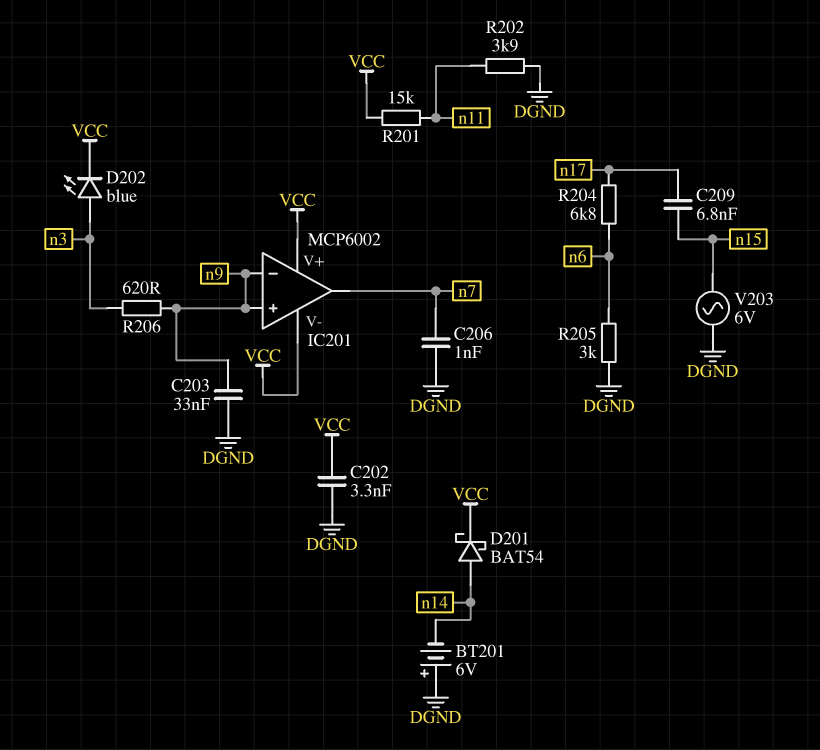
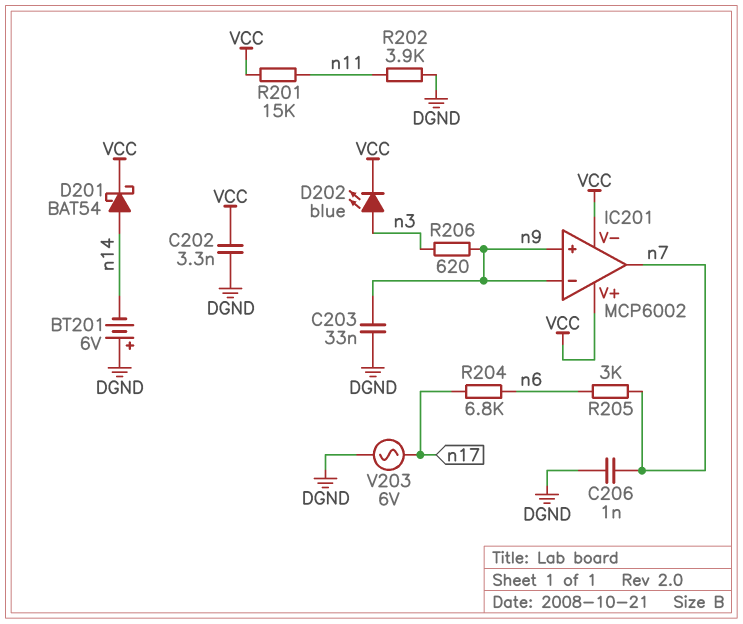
C209: 6.8nF (n15, n17) -> none
R205: 3k (DGND, n6) -> 3k (n6, n7)
V203: AC 6V (DGND, n15) -> AC 6V (DGND, n17)

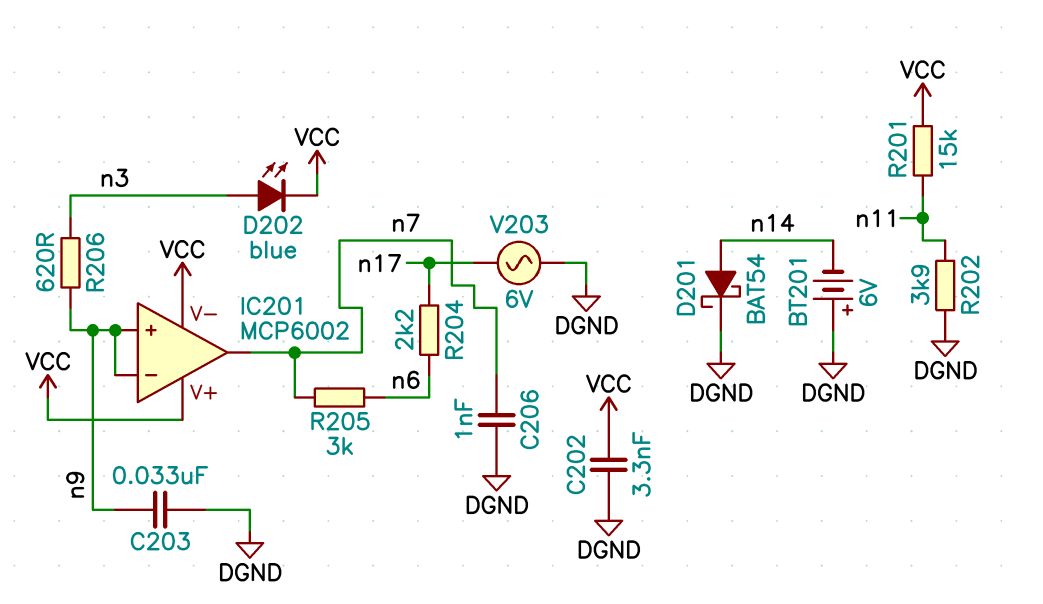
D201: schottky BAT54 (A n14, K VCC) -> schottky BAT54 (A n14, K DGND)
R204: 6.8k (n6, n17) -> 2.2k (n6, n17)

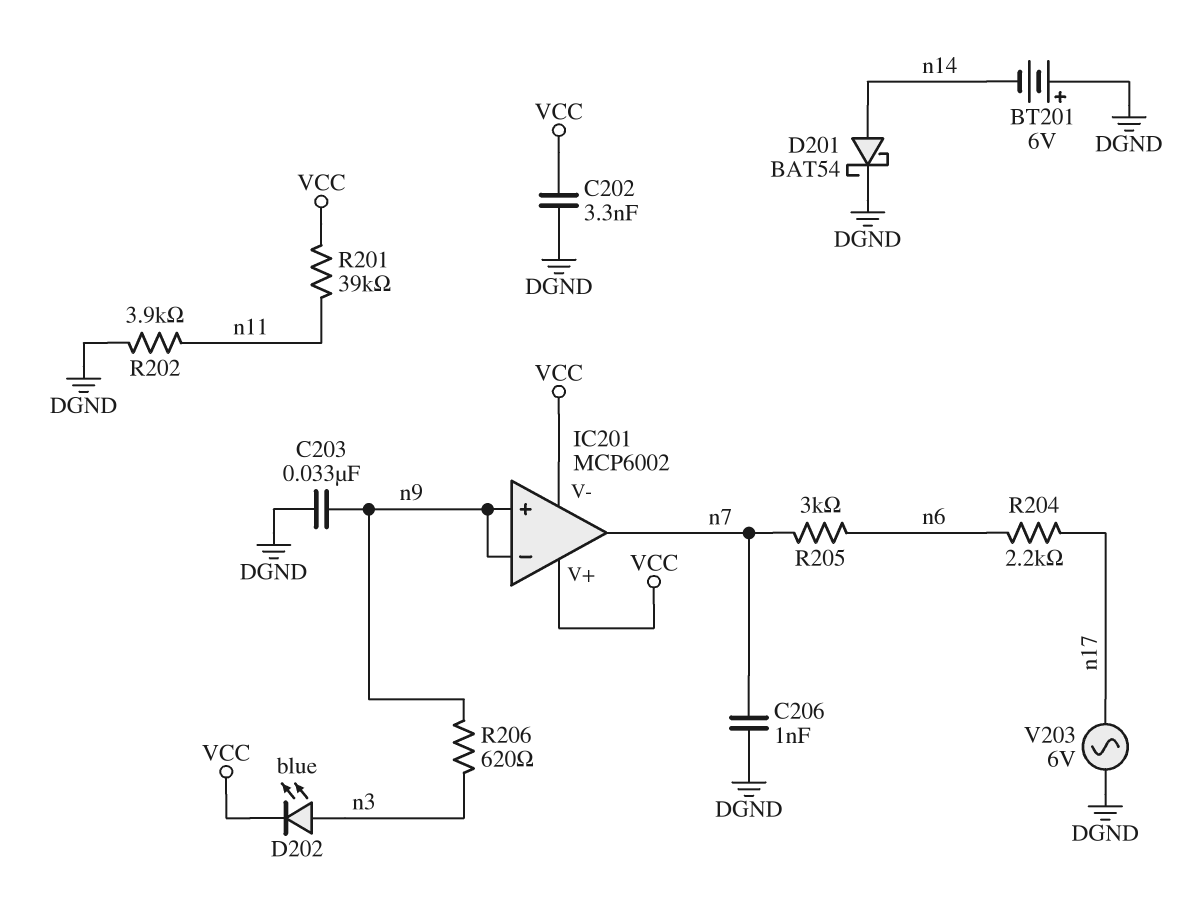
R201: 15k (VCC, n11) -> 39k (VCC, n11)

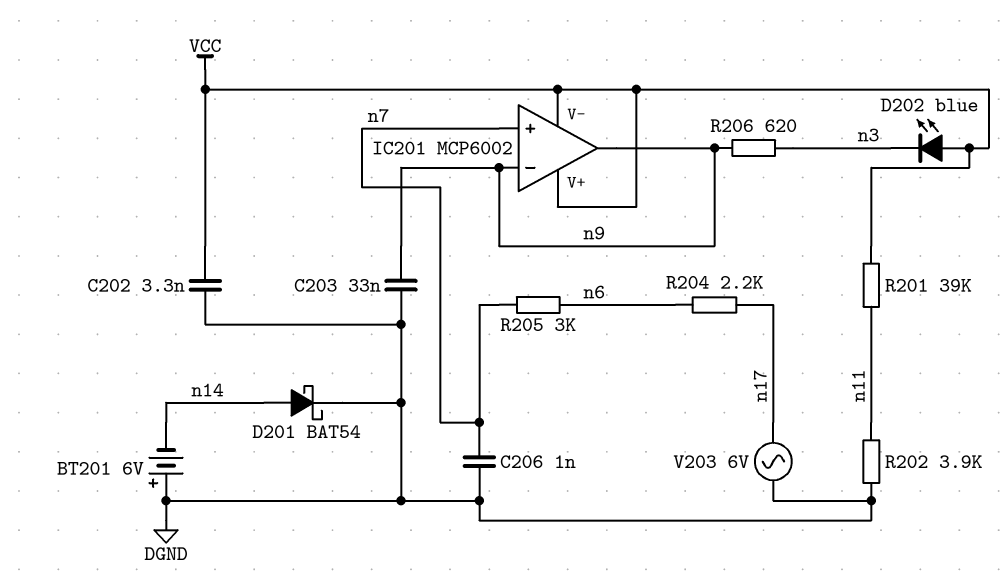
D202: LED blue (A n3, K VCC) -> LED blue (A VCC, K n3)
IC201 pin in+: n9 -> n7
IC201 pin out: n7 -> n9

